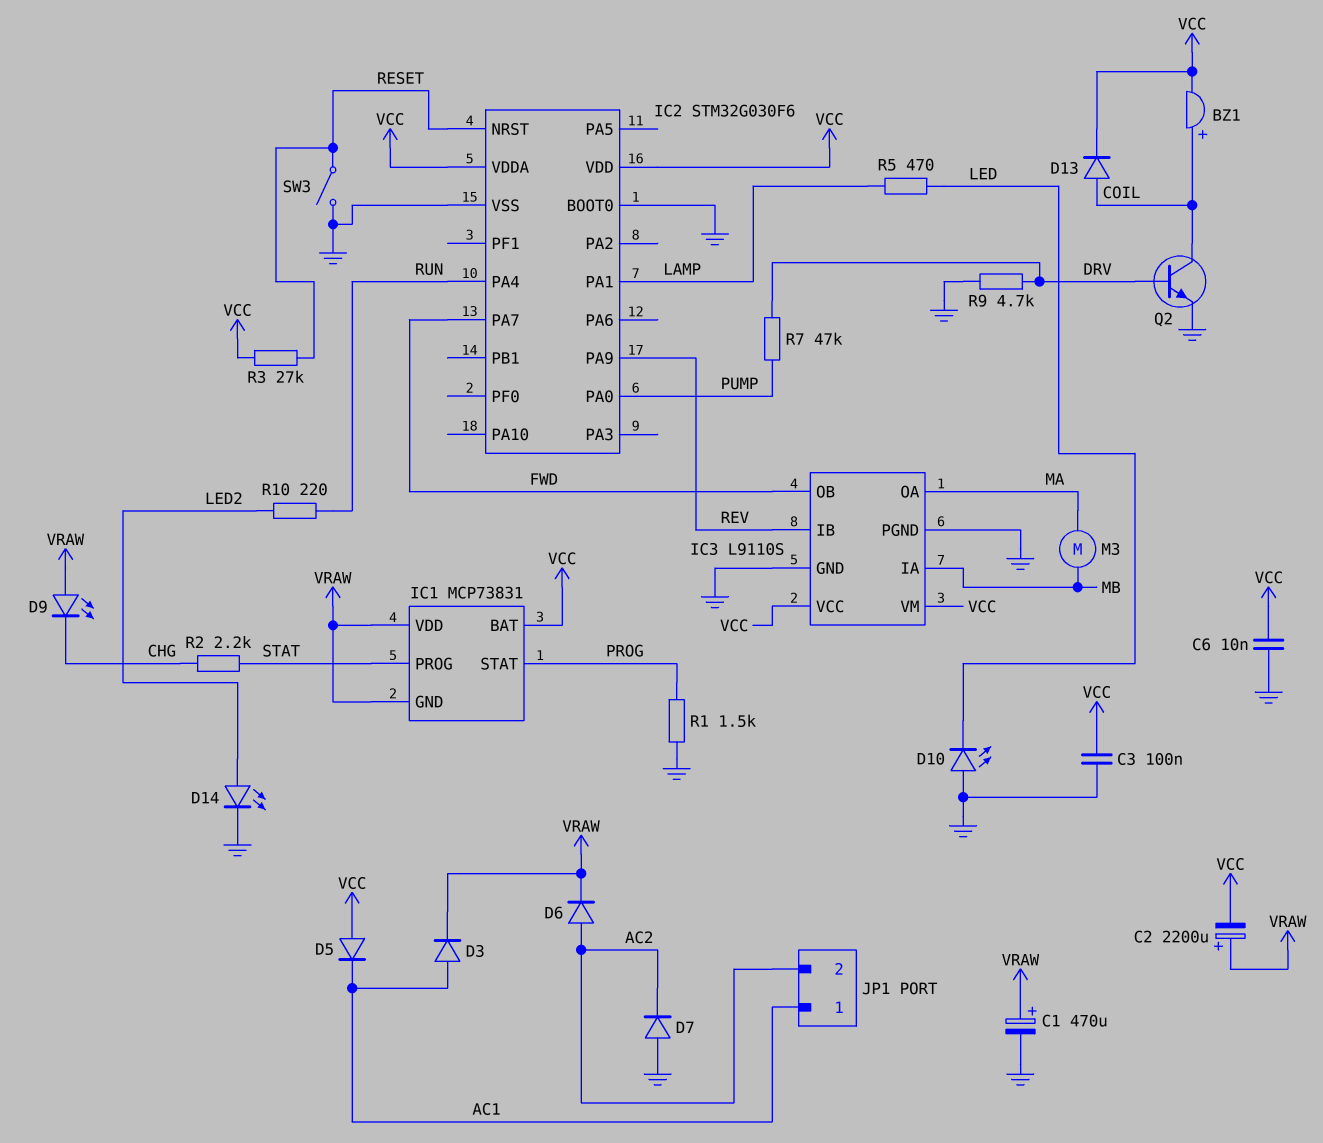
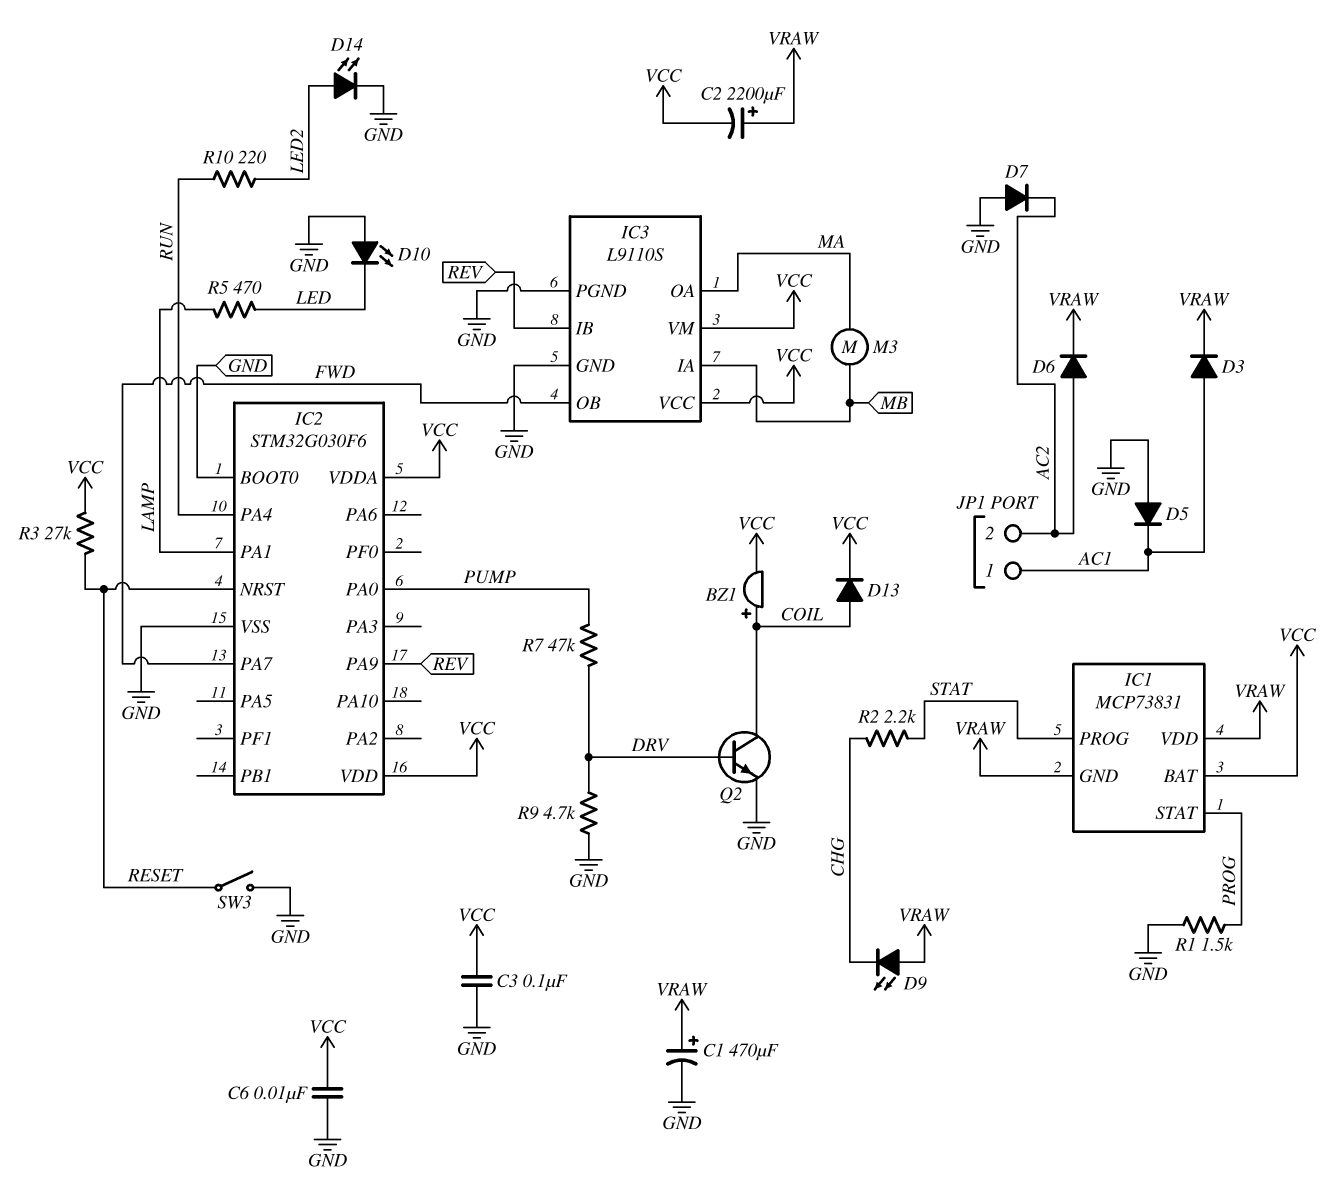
D5: diode (A VCC, K AC1) -> diode (A GND, K AC1)

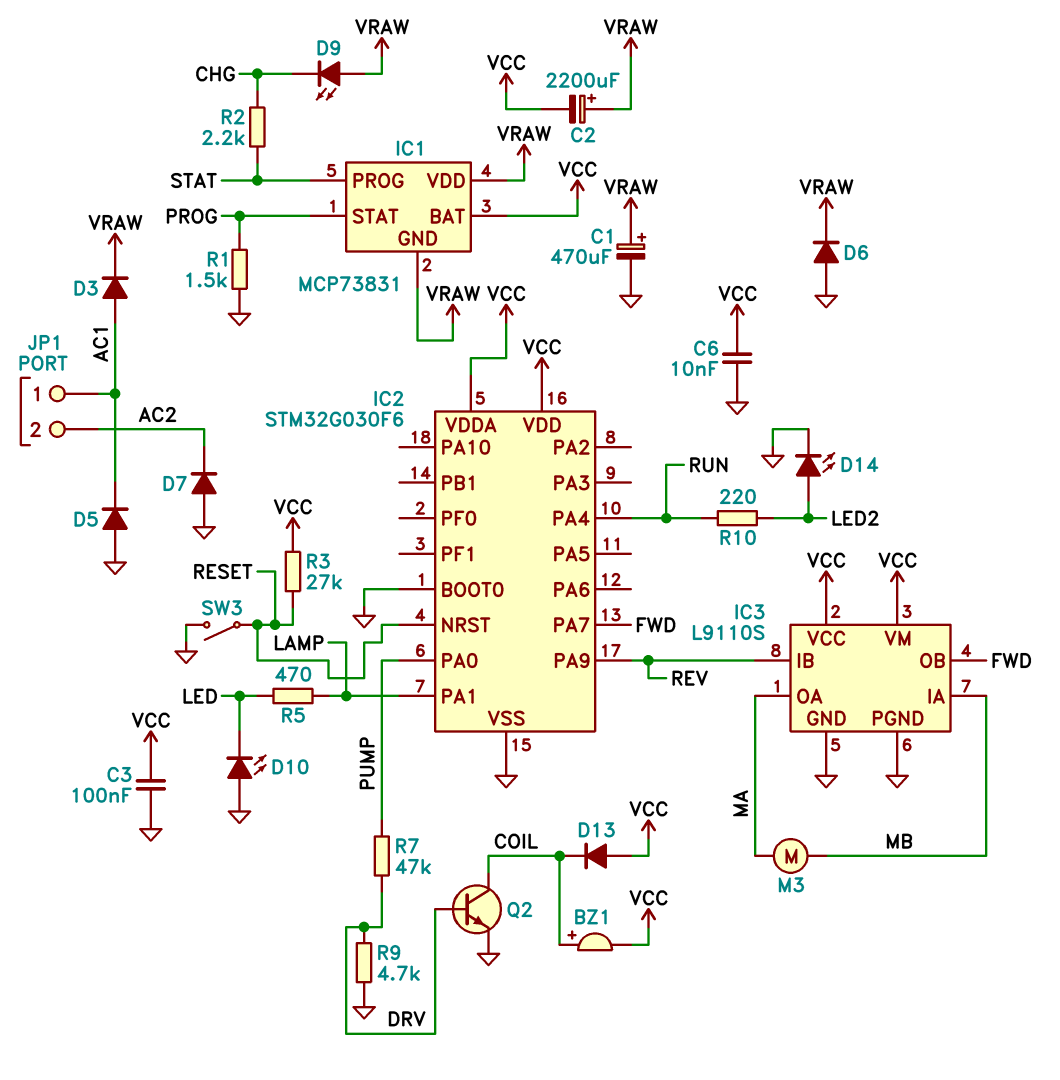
D6: diode (A AC2, K VRAW) -> diode (A GND, K VRAW)
D13: diode (A COIL, K VCC) -> diode (A VCC, K COIL)

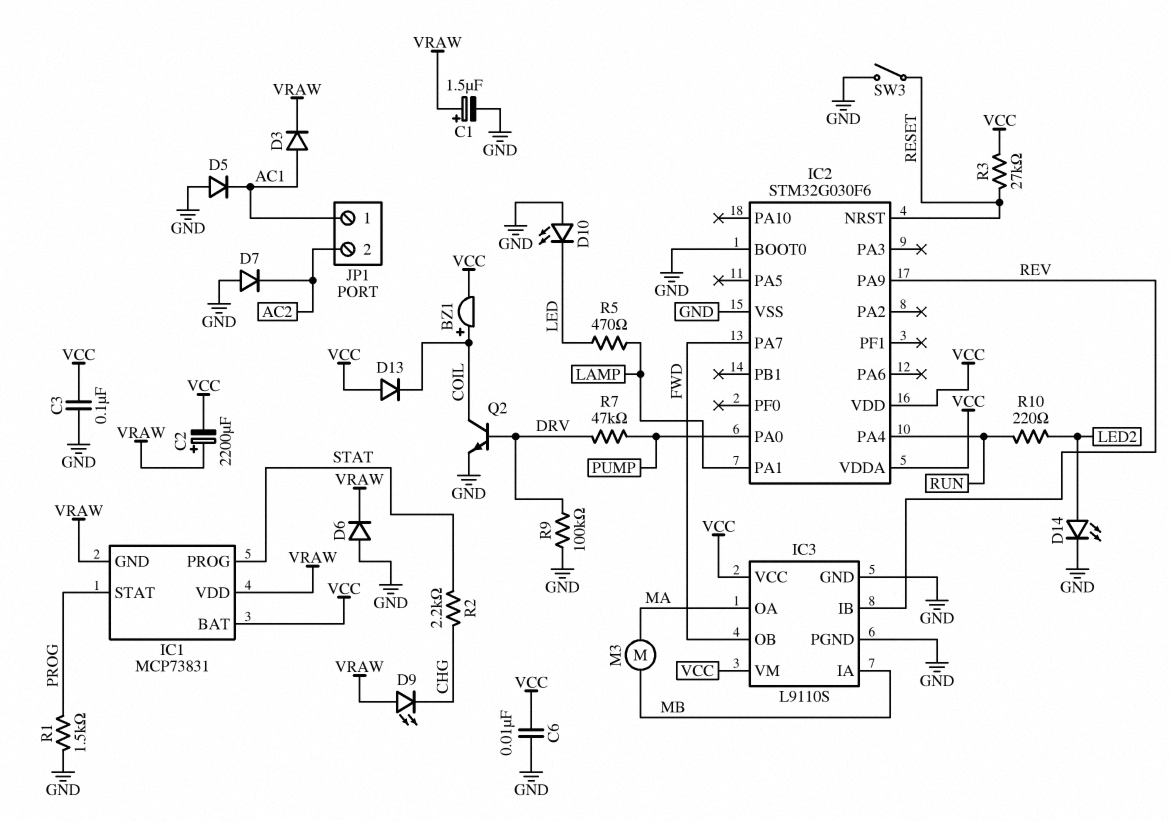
C1: 470uF (plus VRAW, minus GND) -> 1.5uF (plus VRAW, minus GND)
R9: 4.7k (DRV, GND) -> 100k (DRV, GND)

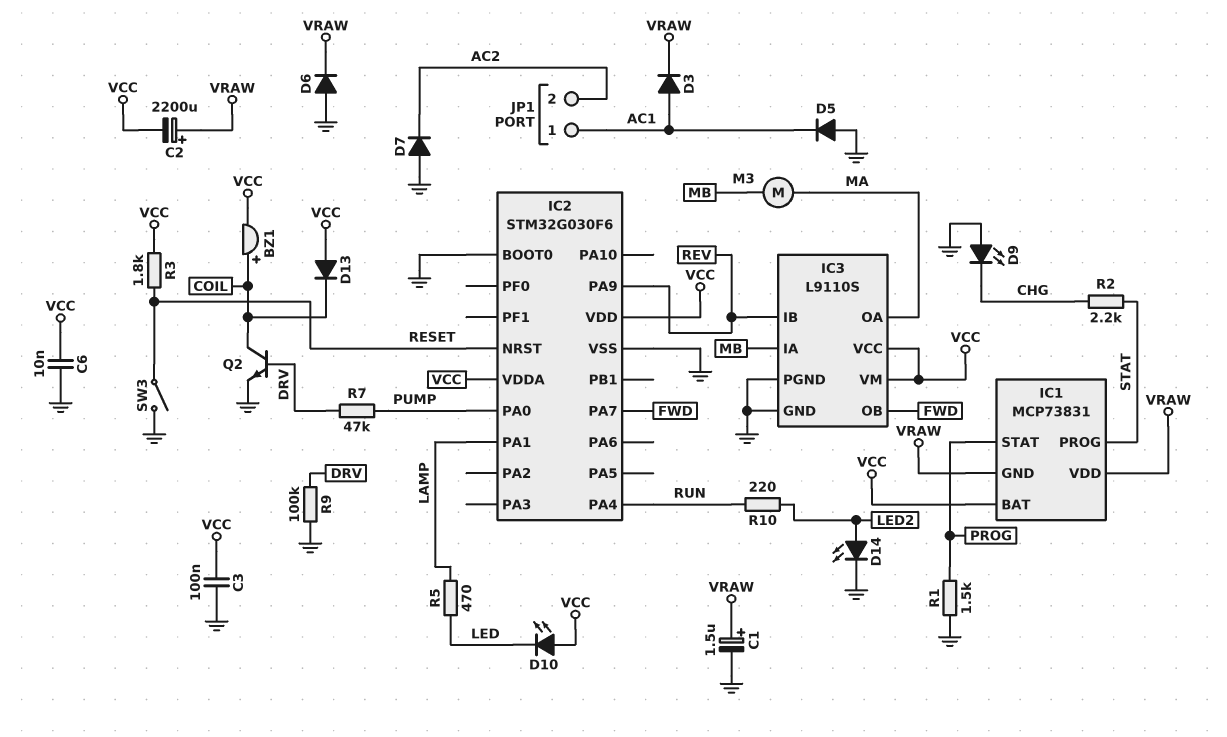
D9: LED (A VRAW, K CHG) -> LED (A GND, K CHG)
D10: LED (A GND, K LED) -> LED (A VCC, K LED)
R3: 27k (RESET, VCC) -> 1.8k (RESET, VCC)

